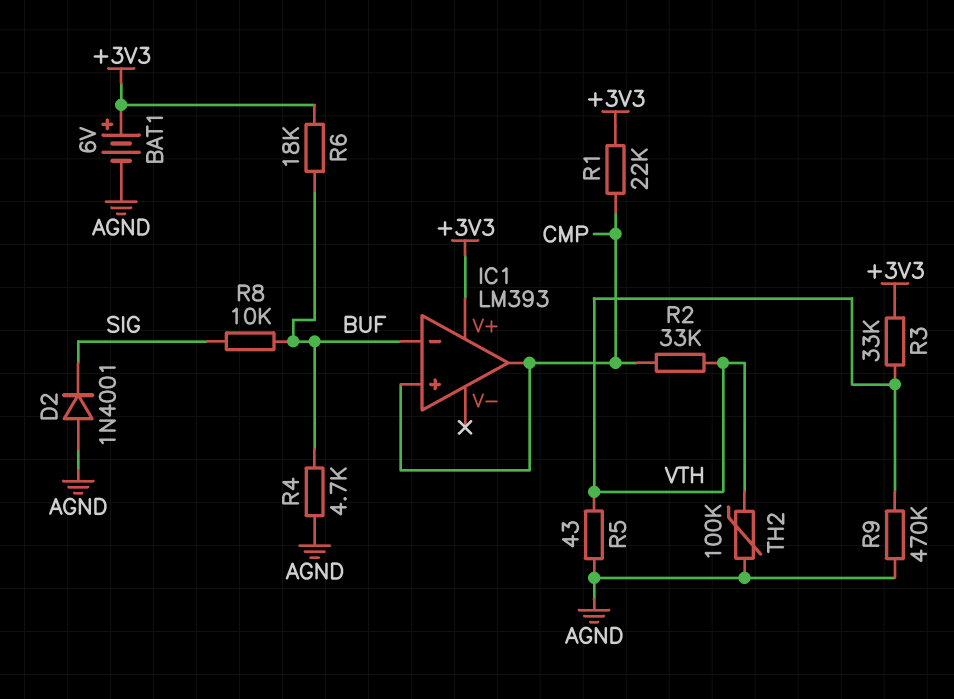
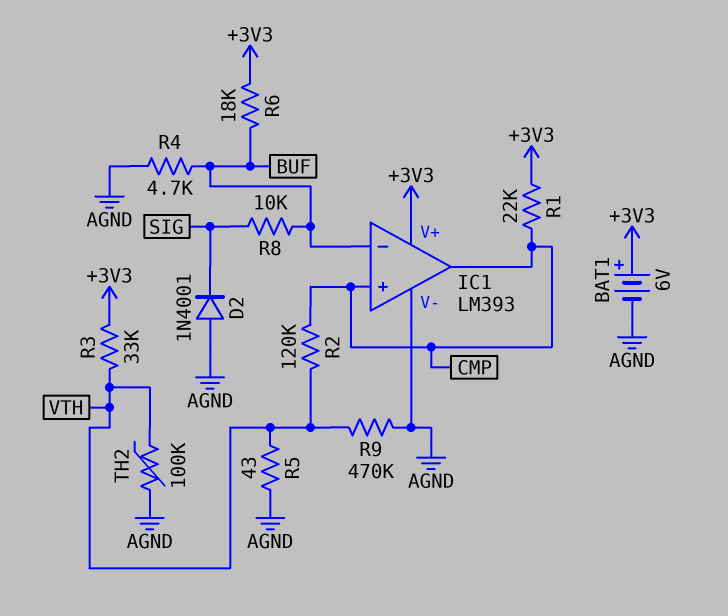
IC1 pin V-: none -> AGND
R2: 33k (CMP, VTH) -> 120k (CMP, VTH)

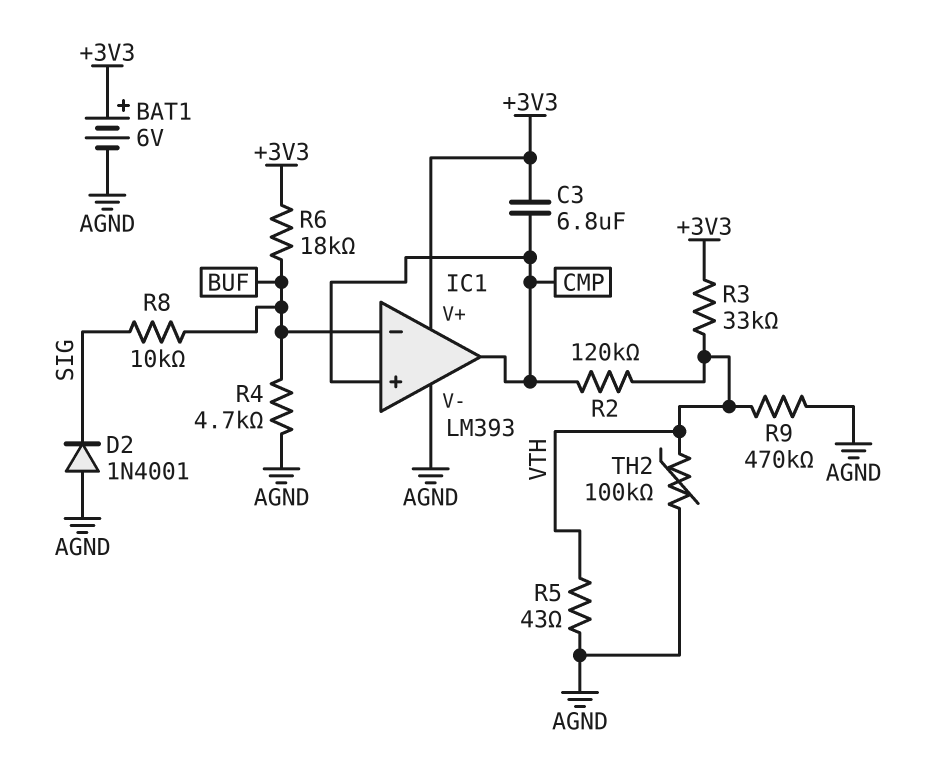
C3: none -> 6.8uF (+3V3, CMP)
R1: 22k (+3V3, CMP) -> none

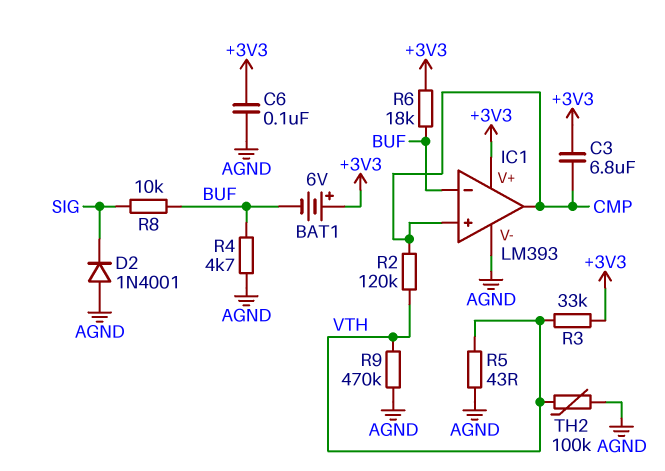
BAT1: 6V (plus +3V3, minus AGND) -> 6V (plus +3V3, minus BUF)
C6: none -> 100nF (+3V3, AGND)

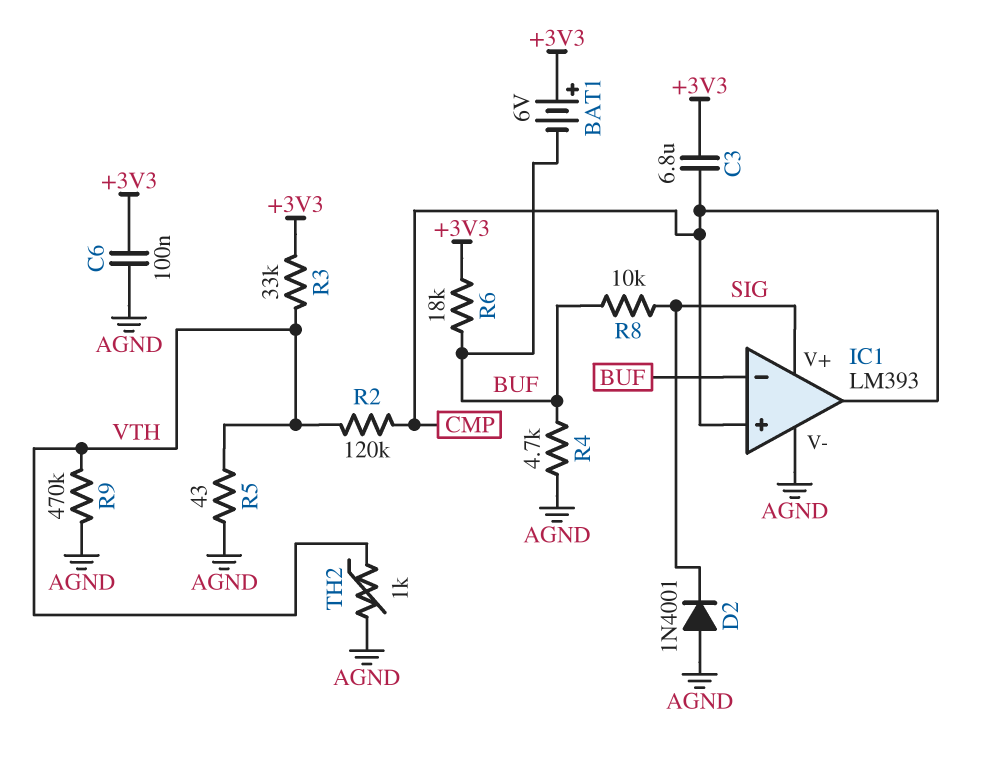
IC1 pin V+: +3V3 -> SIG
TH2: 100k (AGND, VTH) -> 1k (AGND, VTH)

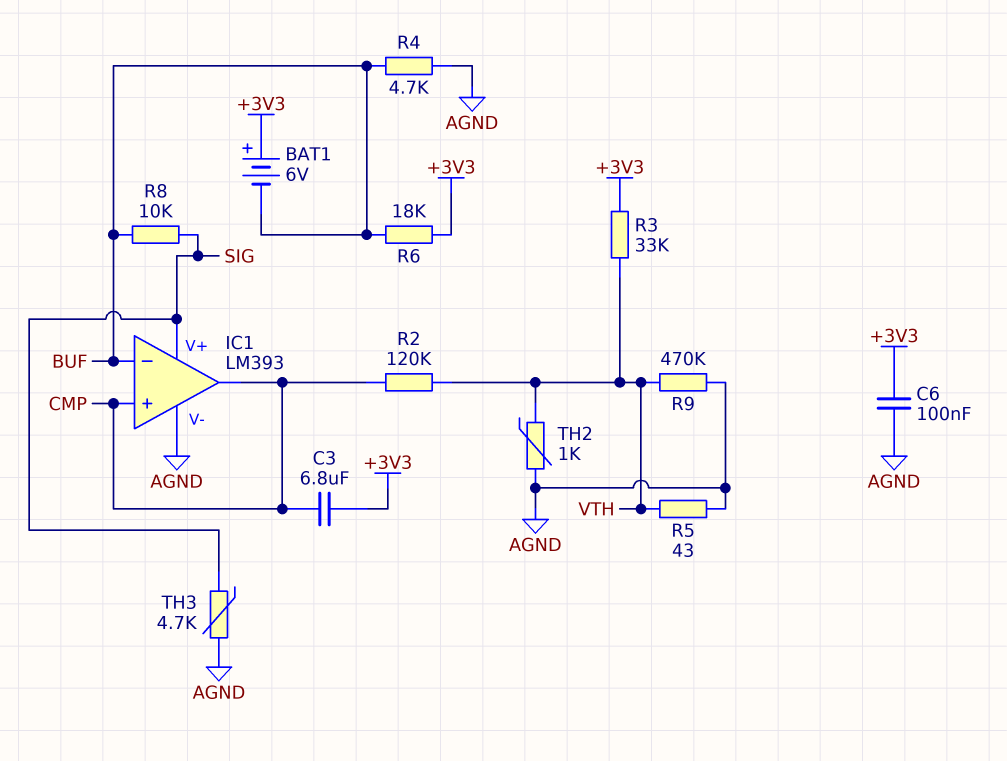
D2: diode 1N4001 (A AGND, K SIG) -> none
TH3: none -> 4.7k (AGND, SIG)

